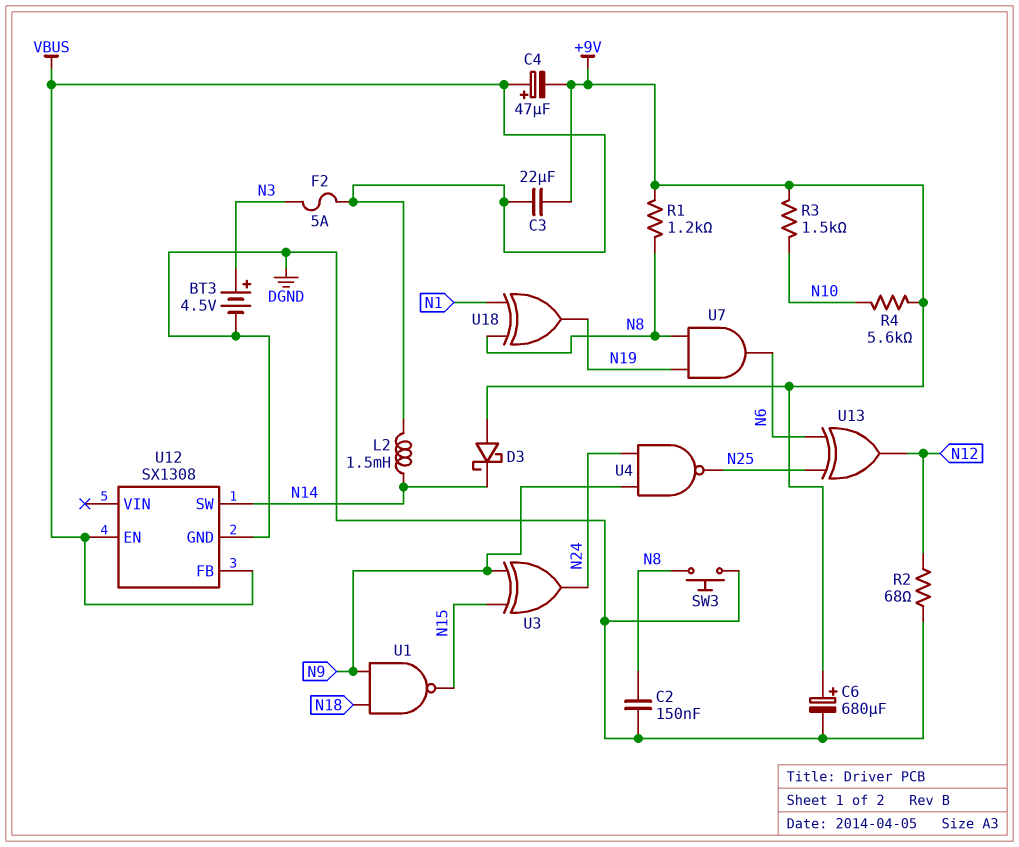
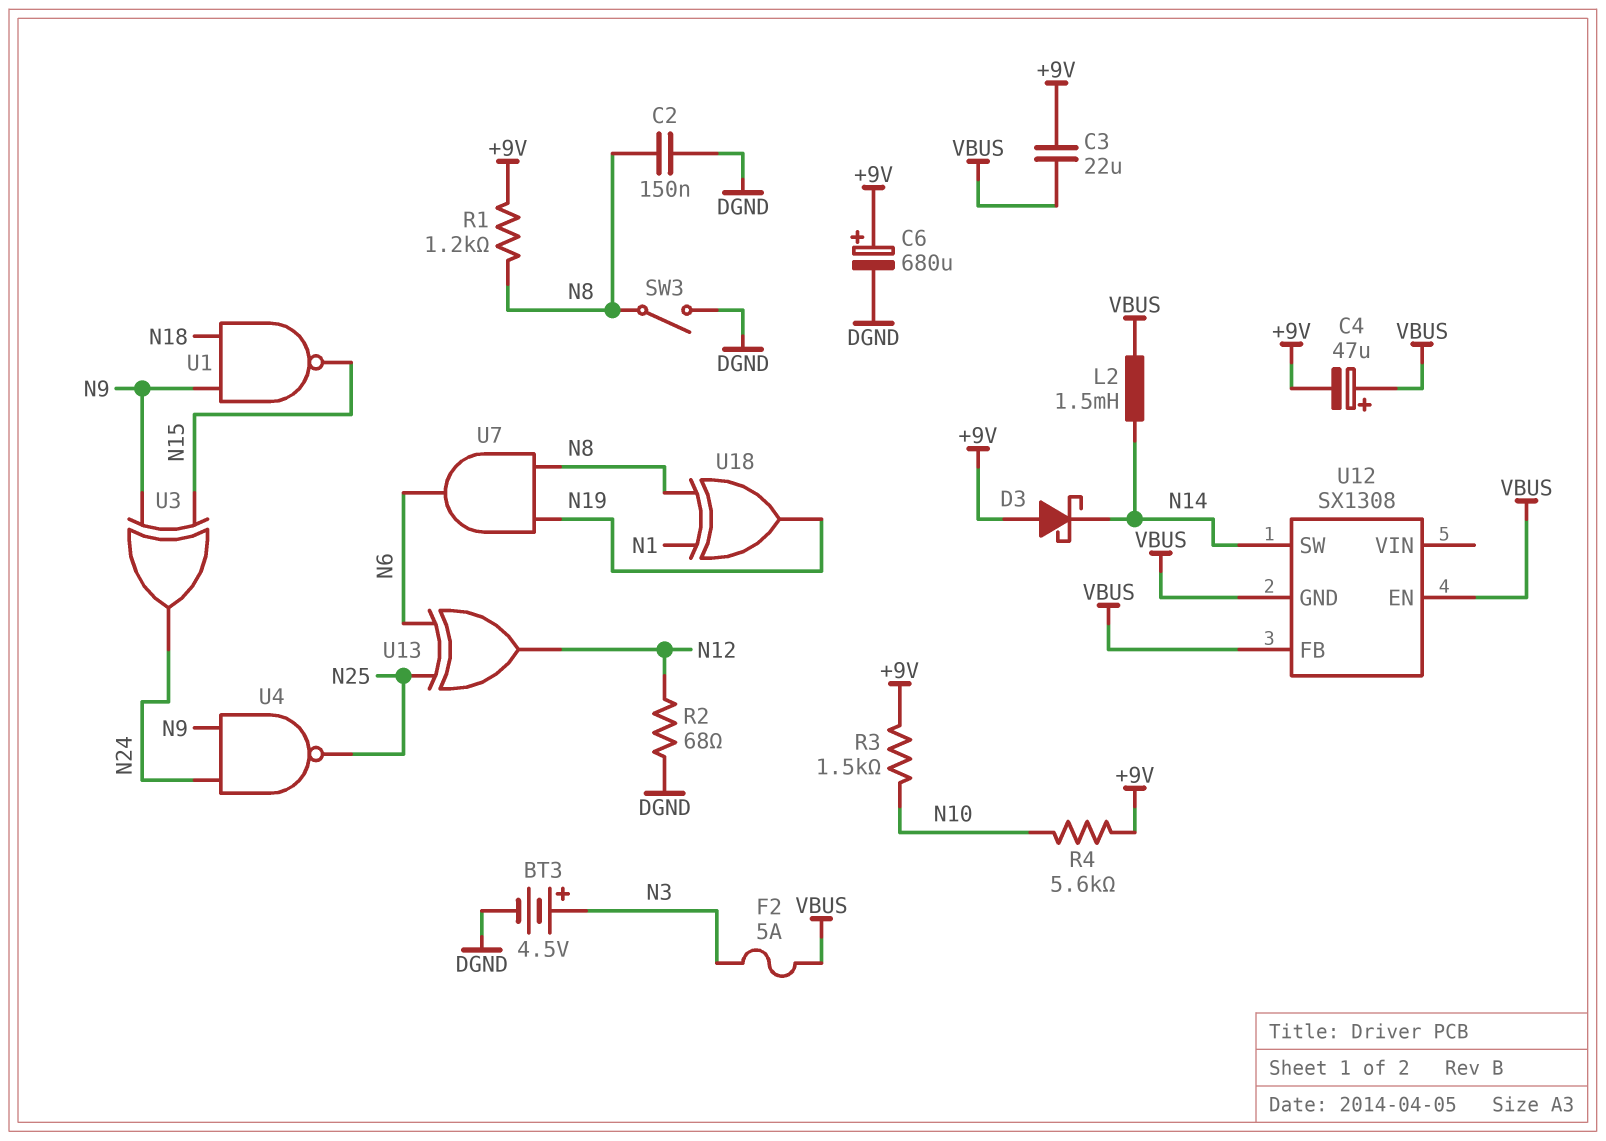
SW3: button (DGND, N8) -> switch (DGND, N8)
U12 pin GND: DGND -> VBUS

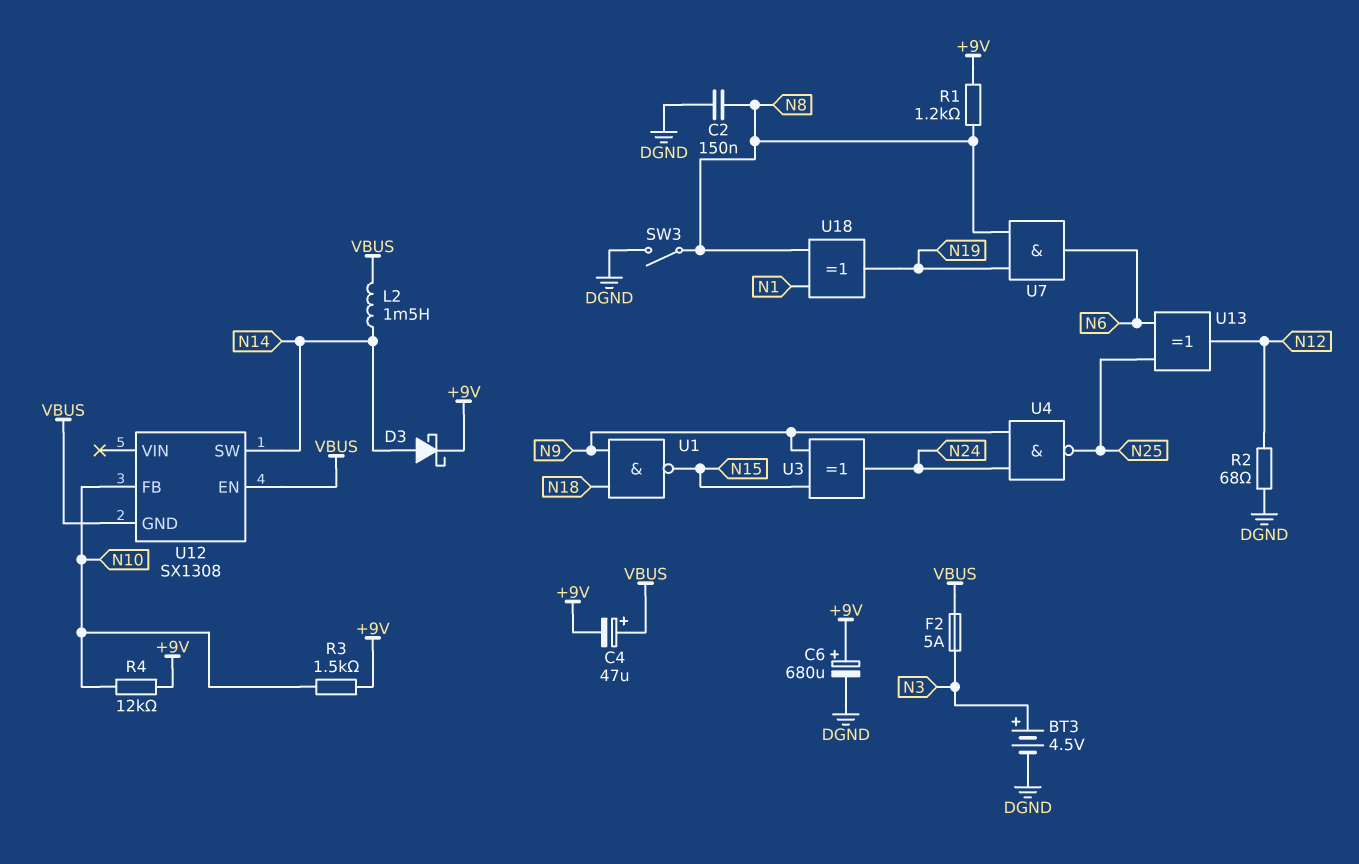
C3: 22uF (+9V, VBUS) -> none
D3: schottky (A +9V, K N14) -> schottky (A N14, K +9V)
R4: 5.6k (+9V, N10) -> 12k (+9V, N10)
U12 pin FB: VBUS -> N10

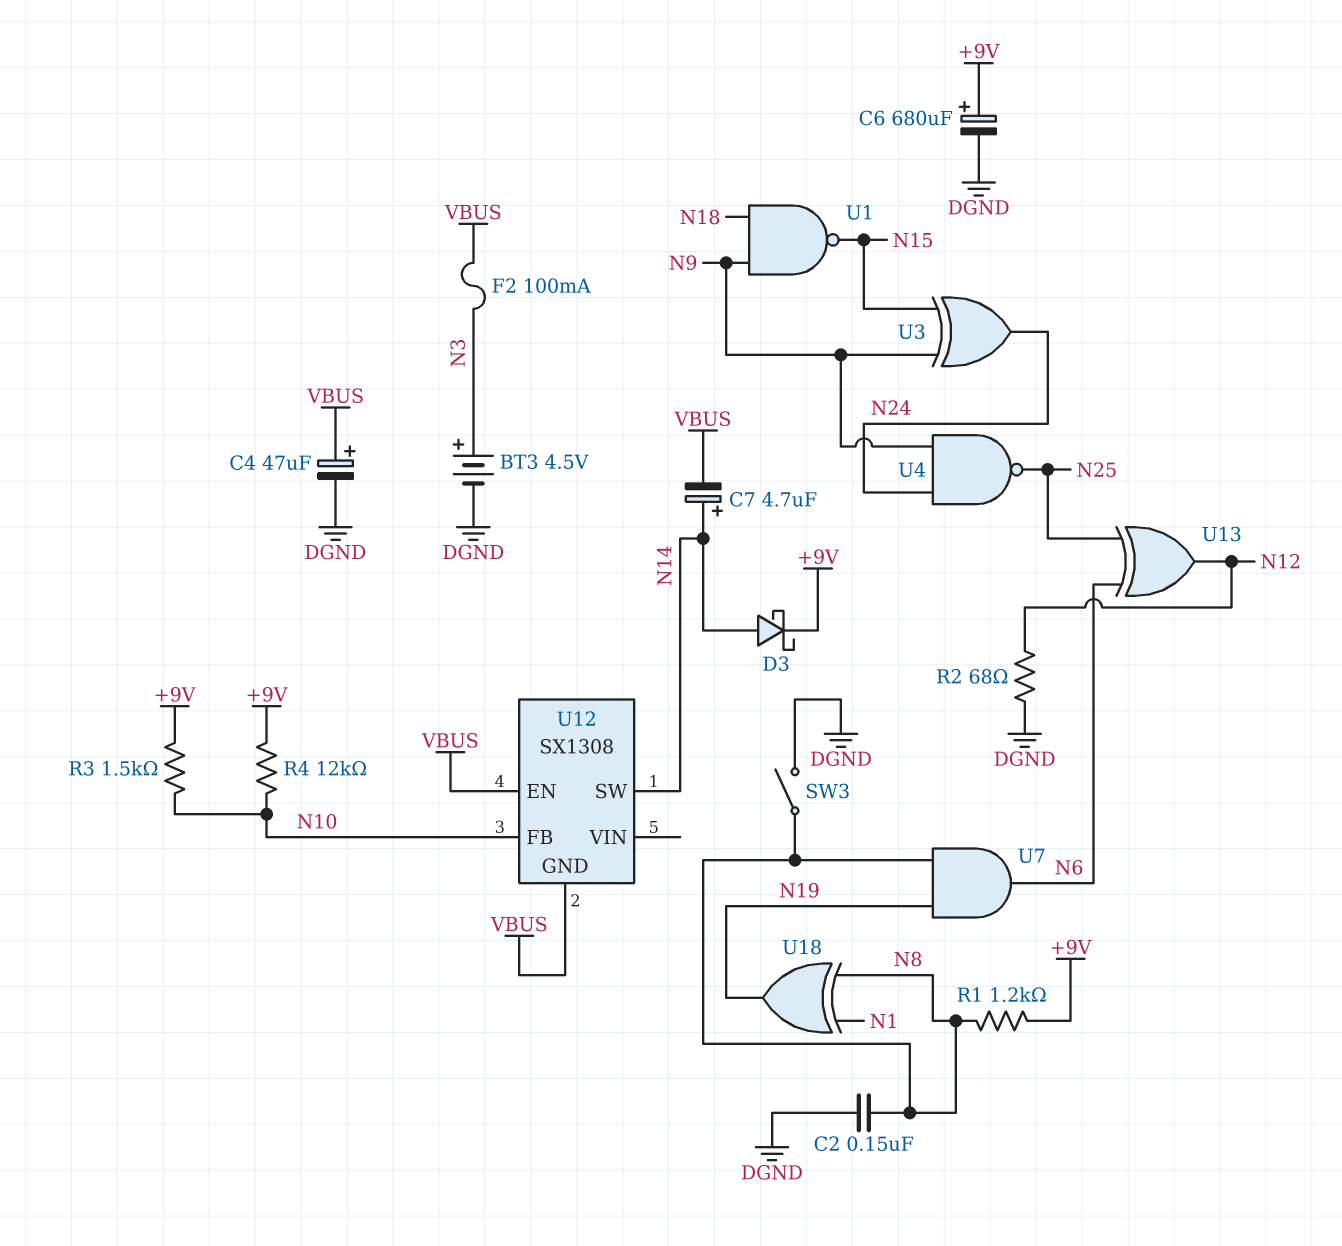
C4: 47uF (plus VBUS, minus +9V) -> 47uF (plus VBUS, minus DGND)
C7: none -> 4.7uF (plus N14, minus VBUS)
F2: 5A (N3, VBUS) -> 100mA (N3, VBUS)
L2: 1.5mH (N14, VBUS) -> none

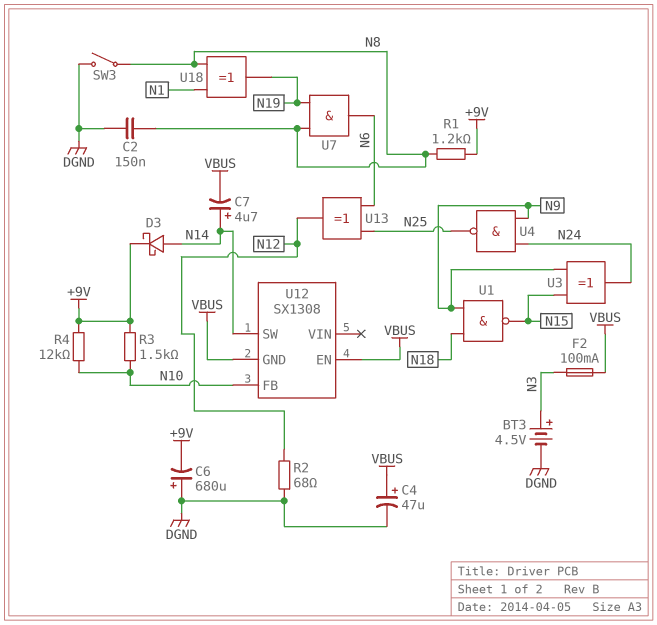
C6: 680uF (plus +9V, minus DGND) -> 680uF (plus DGND, minus +9V)

